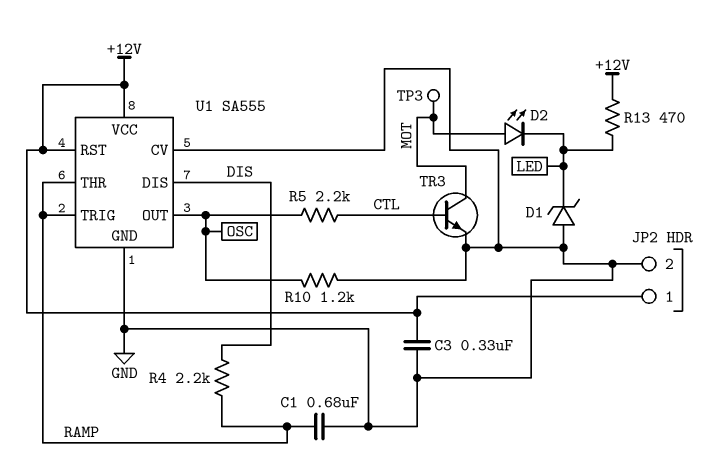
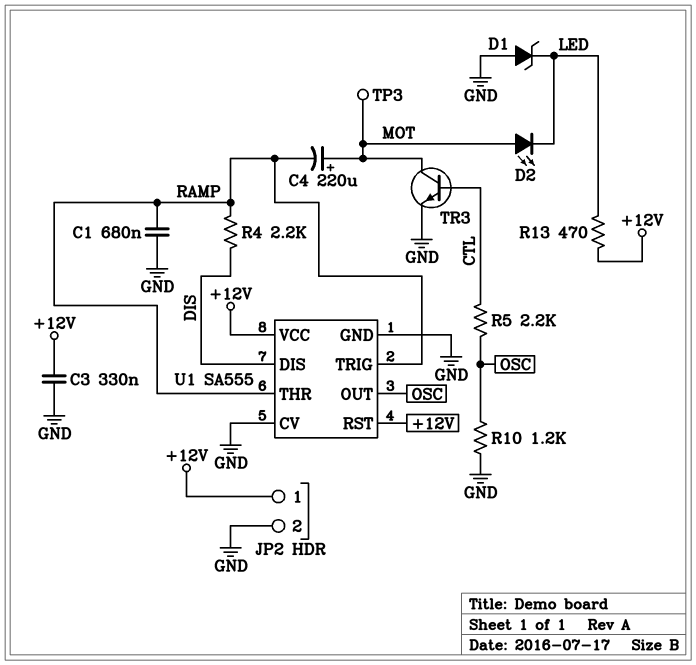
C4: none -> 220uF (plus MOT, minus RAMP)

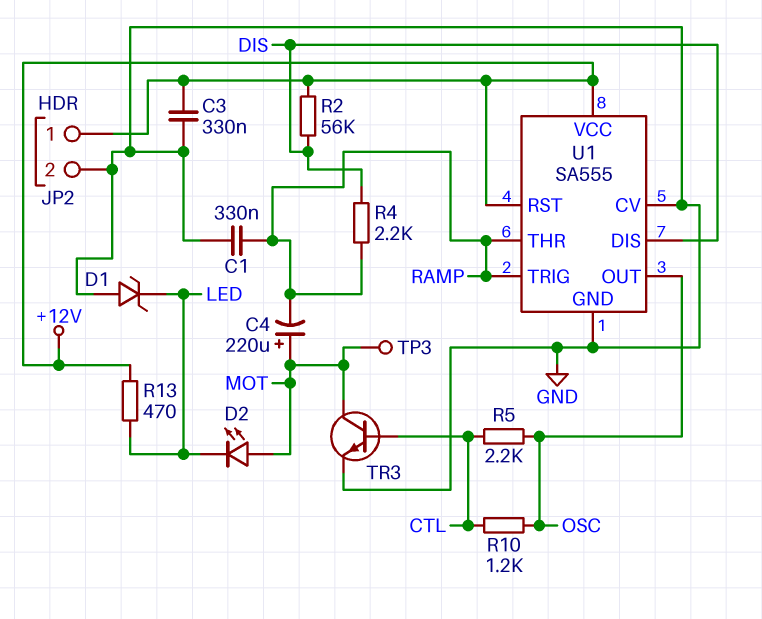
C1: 680nF (GND, RAMP) -> 330nF (GND, RAMP)
R2: none -> 56k (+12V, DIS)
R10: 1.2k (GND, OSC) -> 1.2k (CTL, OSC)

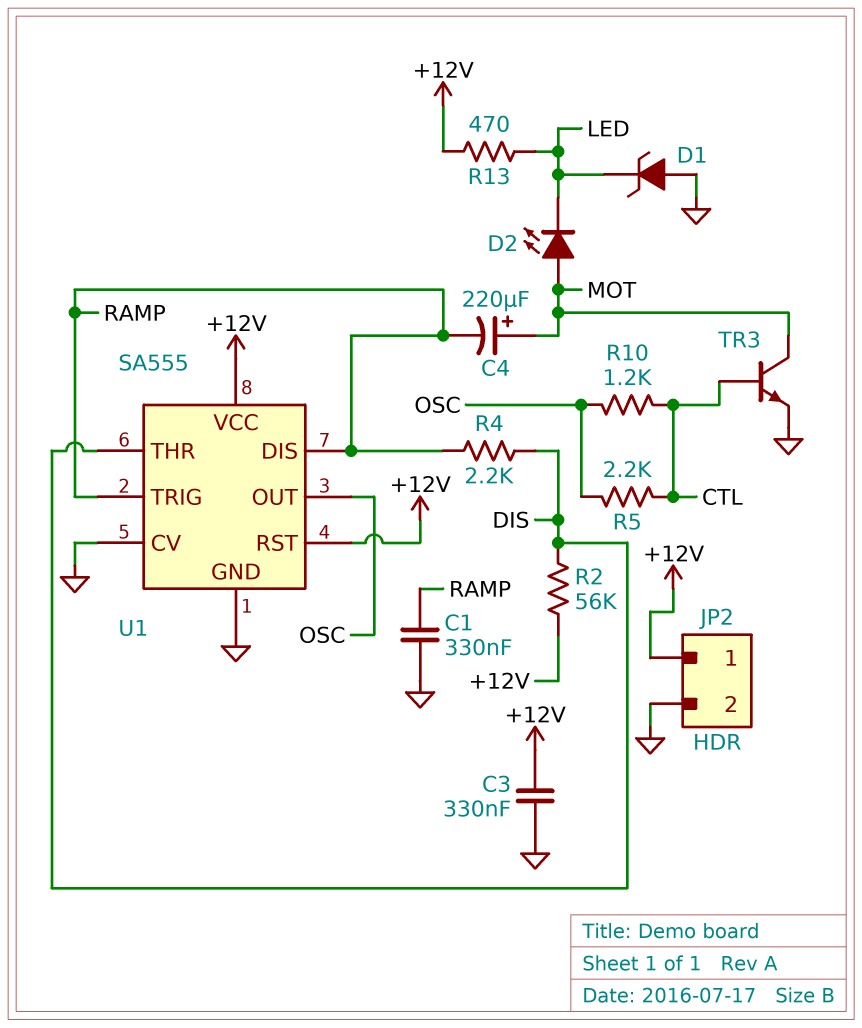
TP3: test point (MOT) -> none
U1 pin DIS: DIS -> RAMP
U1 pin THR: RAMP -> DIS

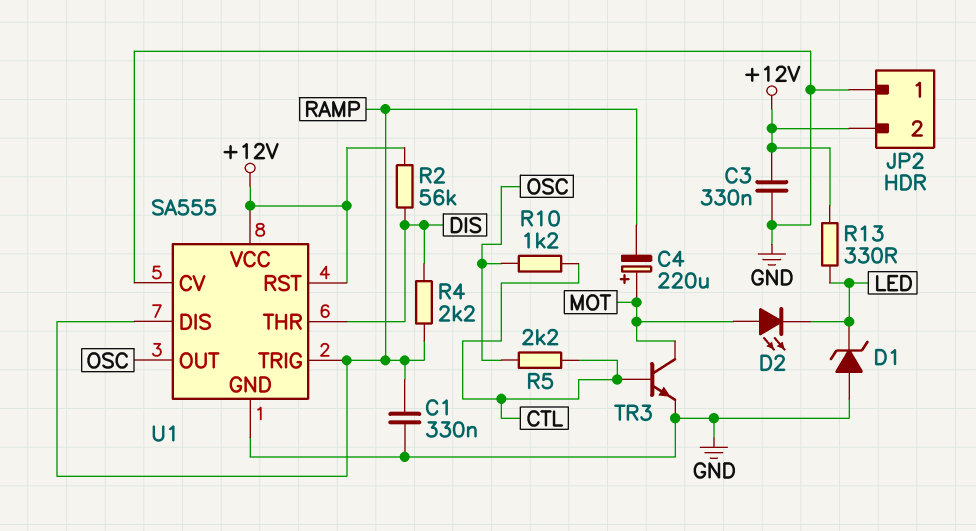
JP2 pin 1: +12V -> GND
JP2 pin 2: GND -> +12V
R13: 470 (+12V, LED) -> 330 (+12V, LED)

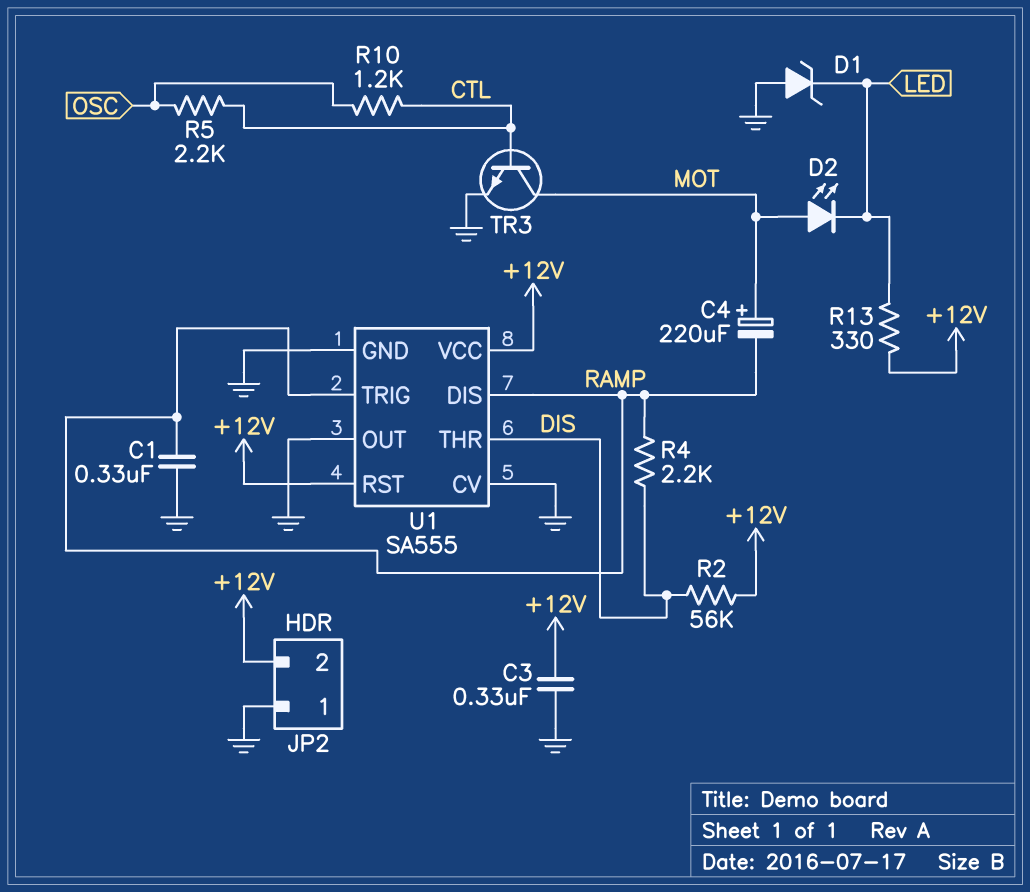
U1 pin OUT: OSC -> GND

